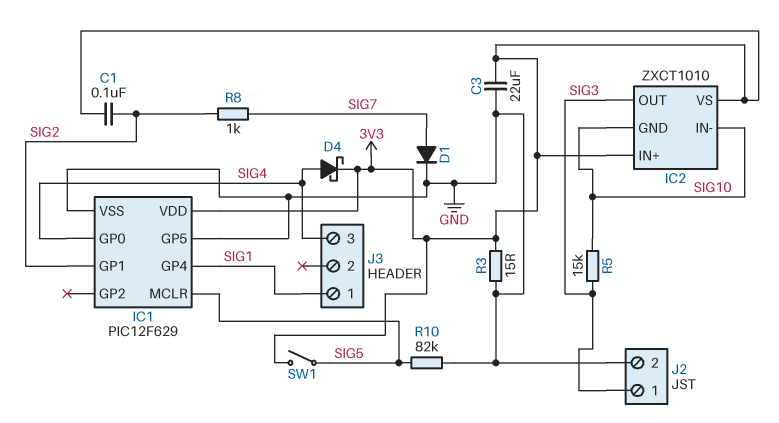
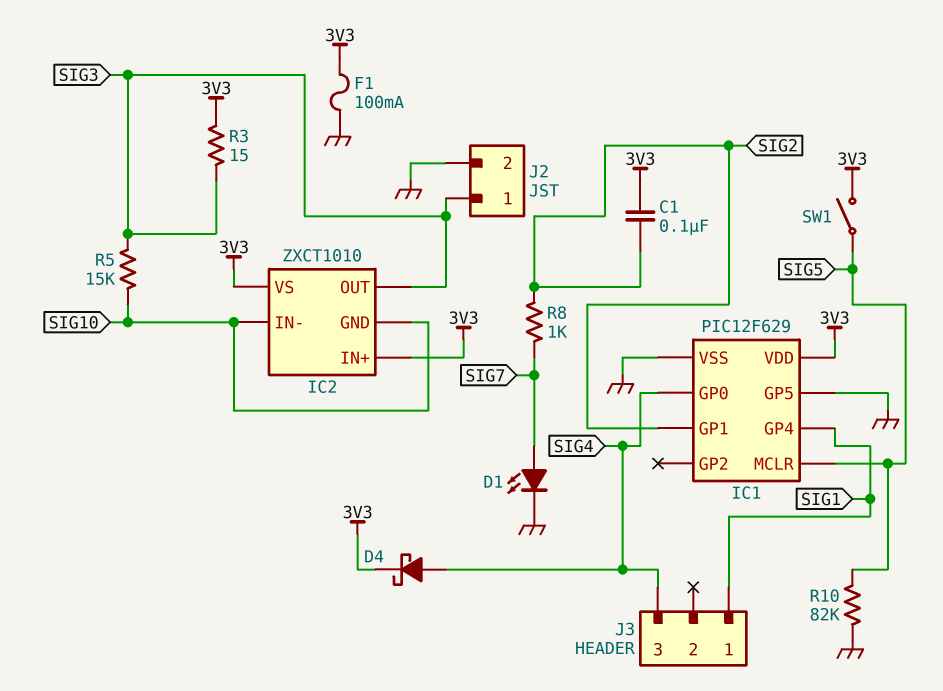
C3: 22uF (3V3, GND) -> none
D1: diode (A SIG7, K GND) -> LED (A SIG7, K GND)
F1: none -> 100mA (3V3, GND)
R3: 15 (3V3, GND) -> 15 (3V3, SIG3)

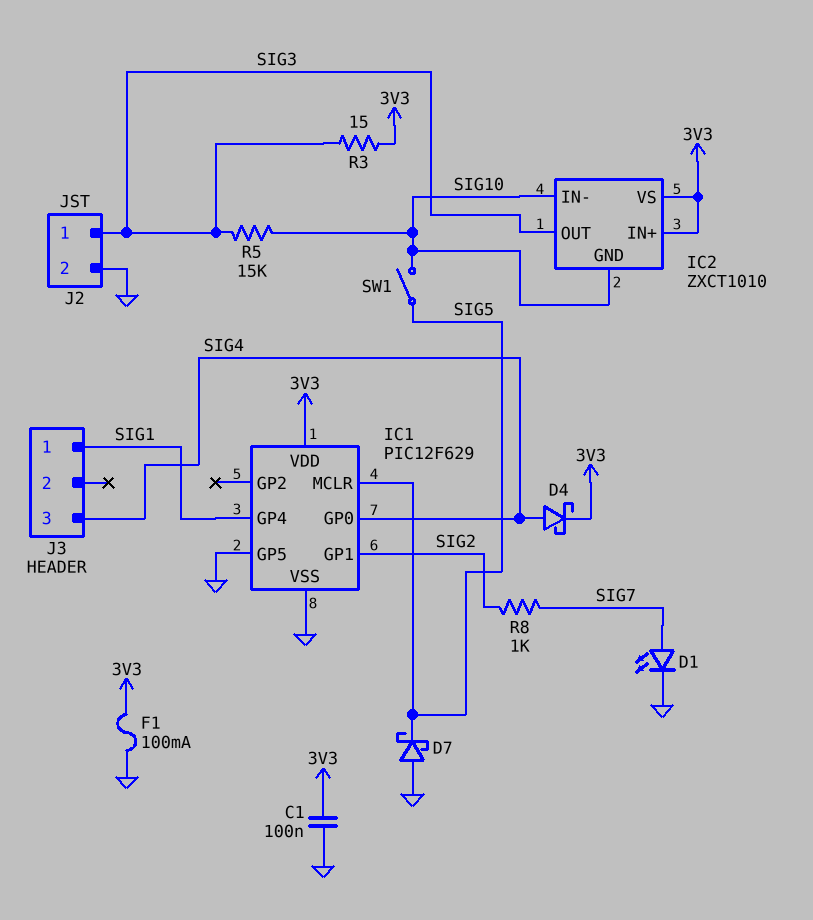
C1: 100nF (3V3, SIG2) -> 100nF (3V3, GND)
D7: none -> schottky (A GND, K SIG5)
R10: 82k (GND, SIG5) -> none
SW1: switch (3V3, SIG5) -> switch (SIG5, SIG10)

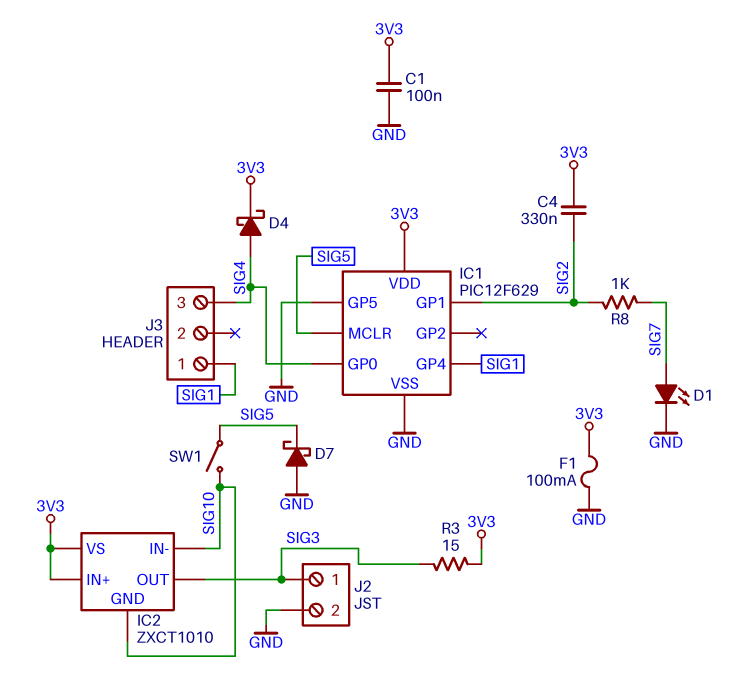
C4: none -> 330nF (3V3, SIG2)
R5: 15k (SIG3, SIG10) -> none

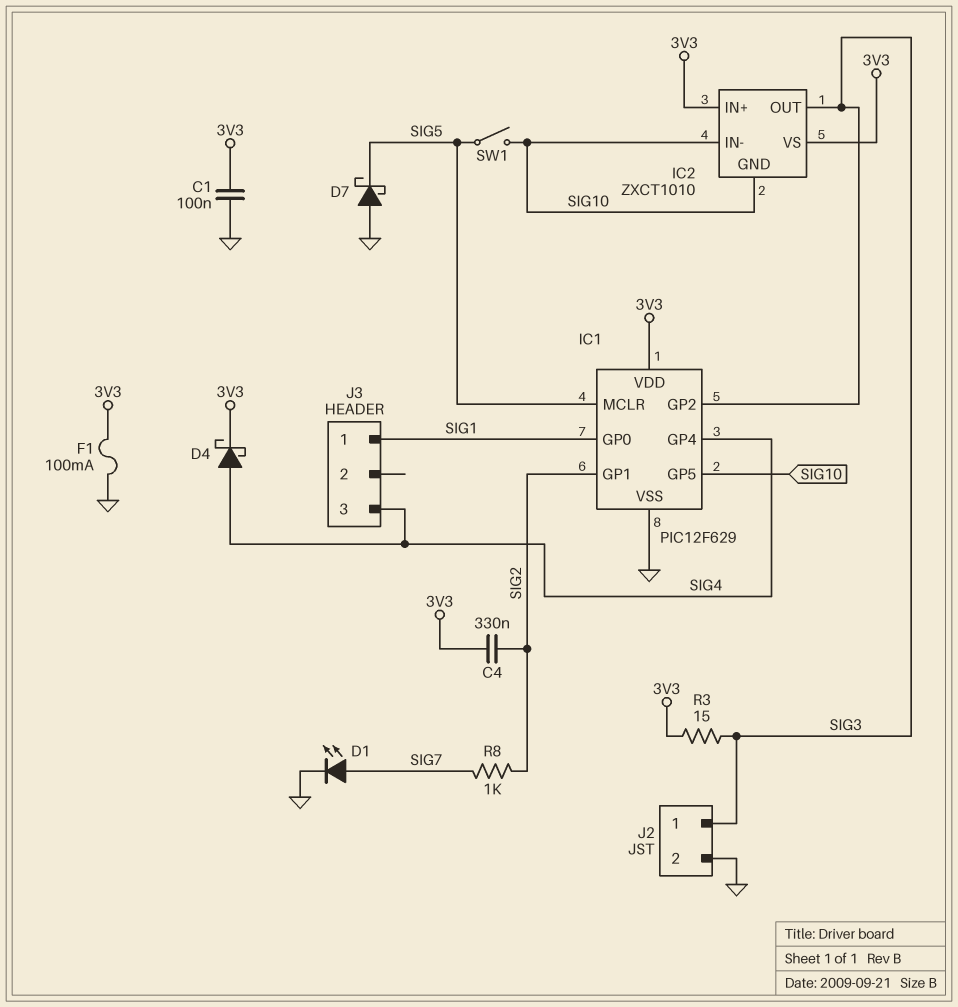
IC1 pin GP0: SIG4 -> SIG1
IC1 pin GP2: none -> SIG3
IC1 pin GP4: SIG1 -> SIG4
IC1 pin GP5: GND -> SIG10

